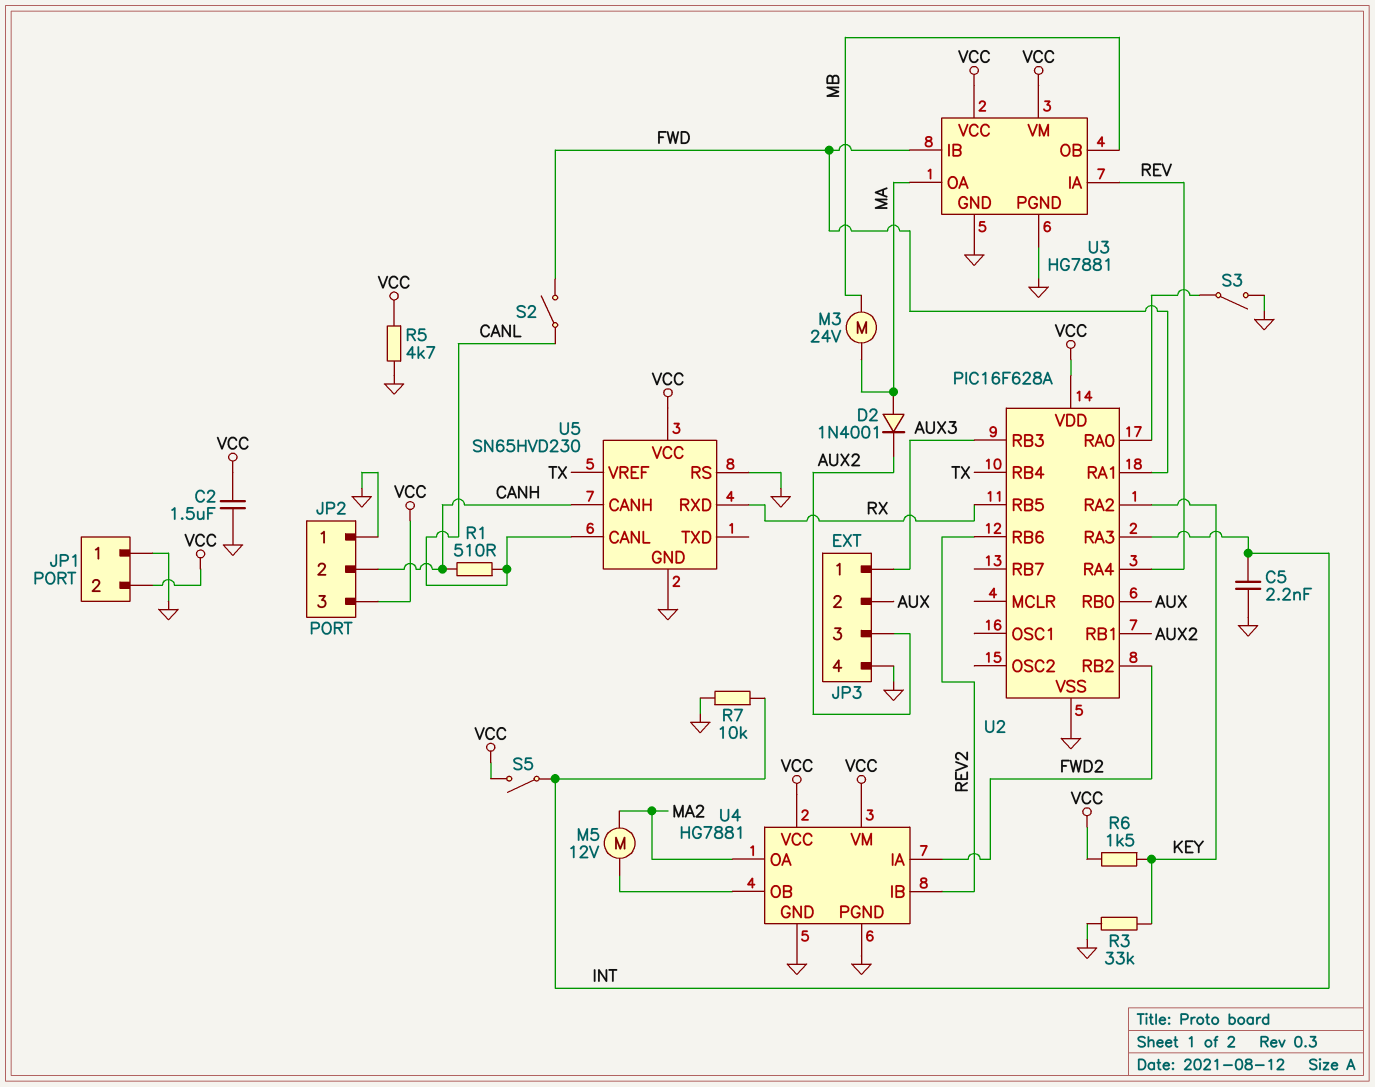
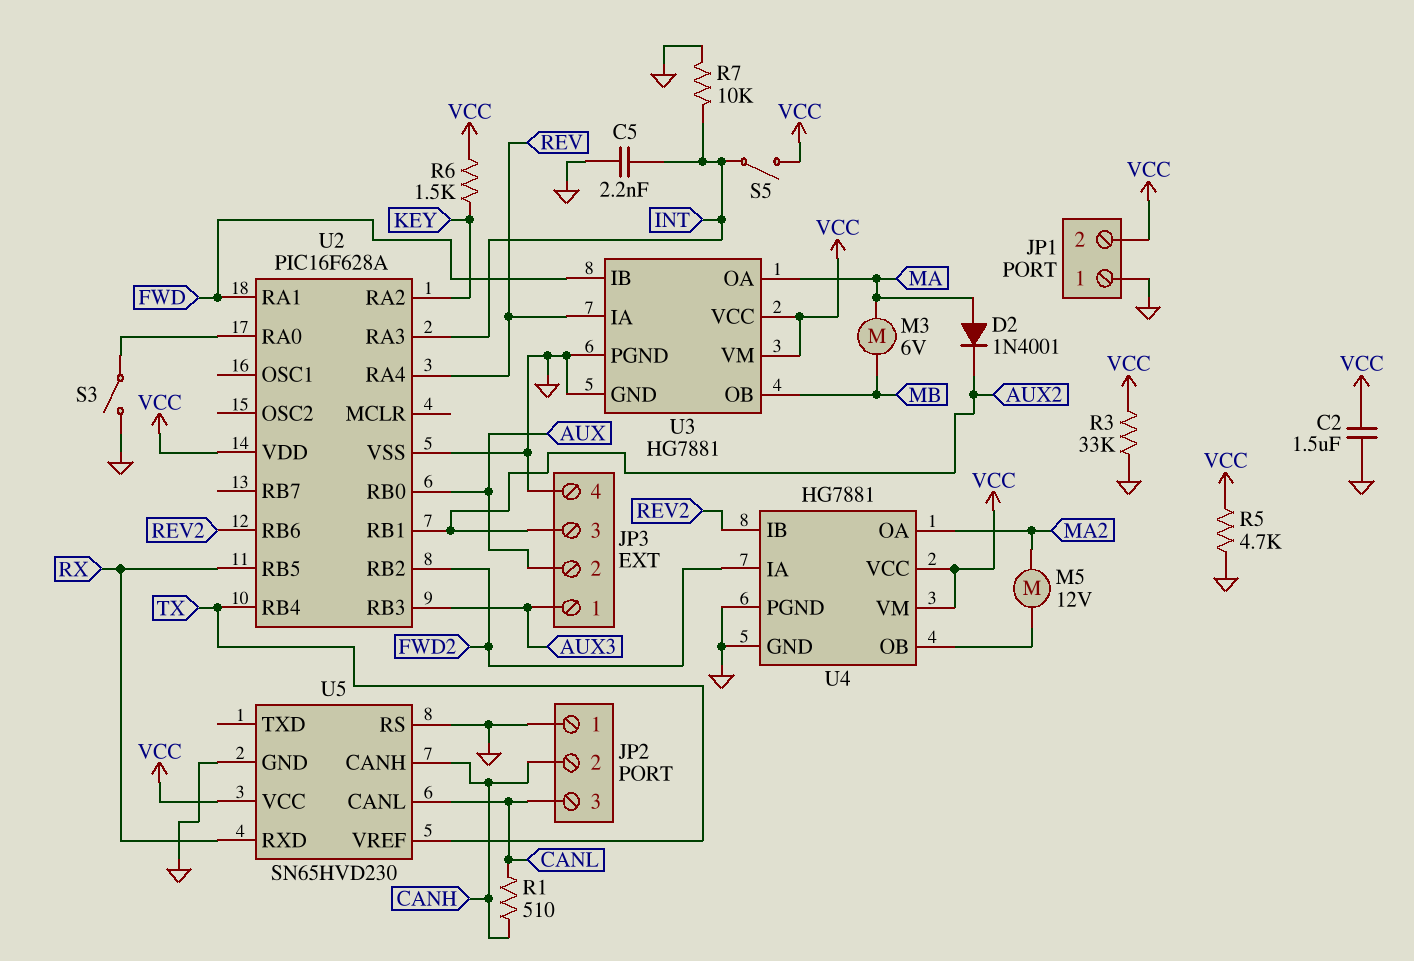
JP2 pin 3: VCC -> CANL
M3: motor 24V (MA, MB) -> motor 6V (MA, MB)
R3: 33k (GND, KEY) -> 33k (GND, VCC)
S2: switch (CANL, FWD) -> none

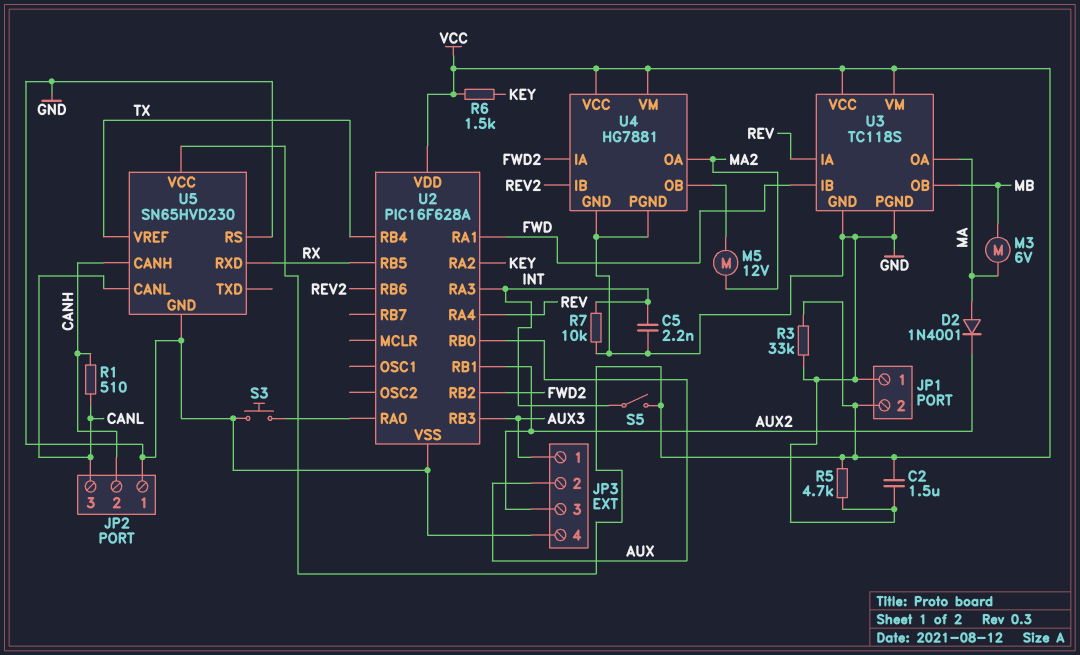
S3: switch (GND, U2/RA0) -> button (GND, U2/RA0)
U3: HG7881 -> TC118S

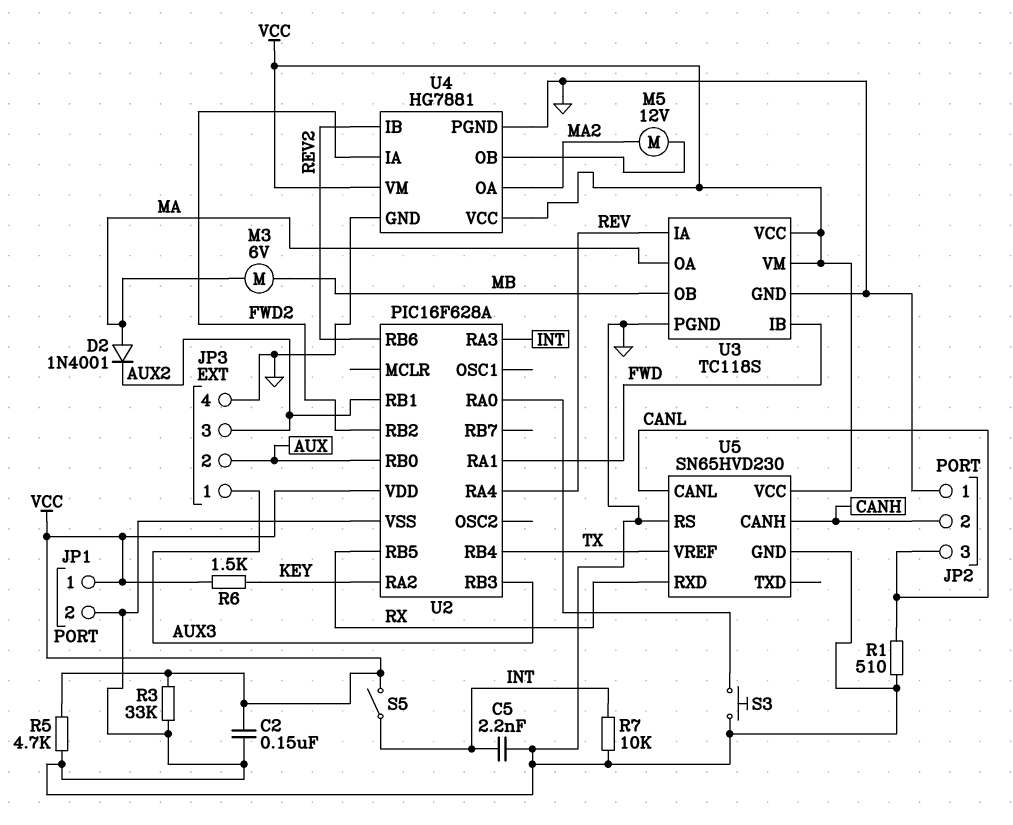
C2: 1.5uF (GND, VCC) -> 150nF (GND, VCC)
JP1 pin 1: GND -> VCC
JP1 pin 2: VCC -> GND
R1: 510 (CANH, CANL) -> 510 (CANL, GND)

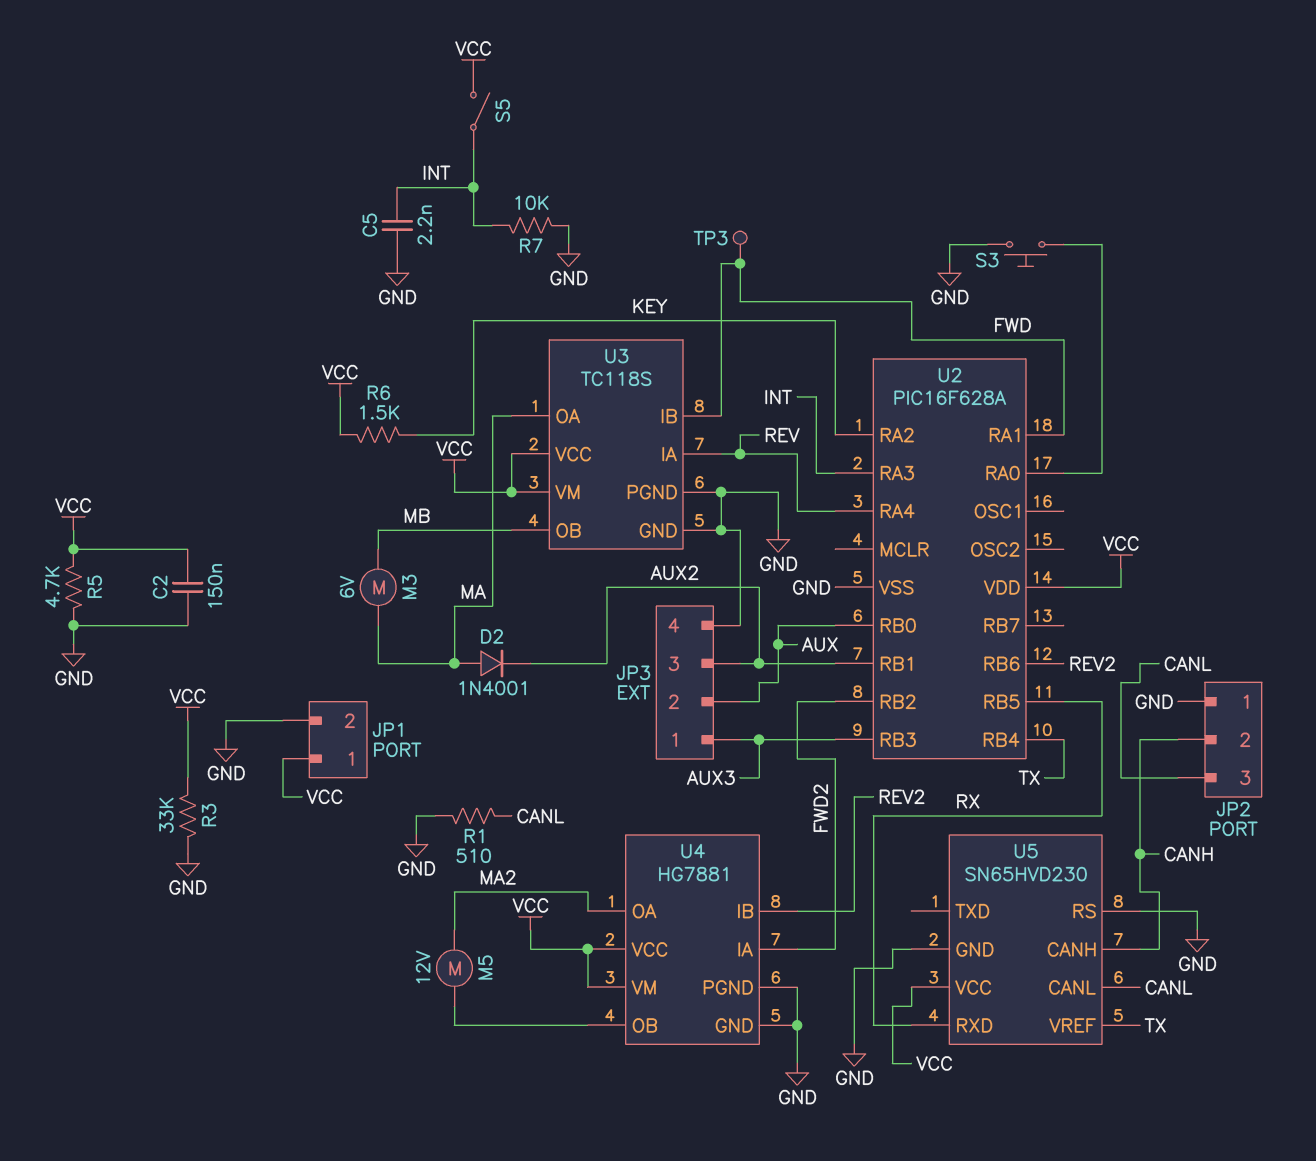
TP3: none -> test point (FWD)

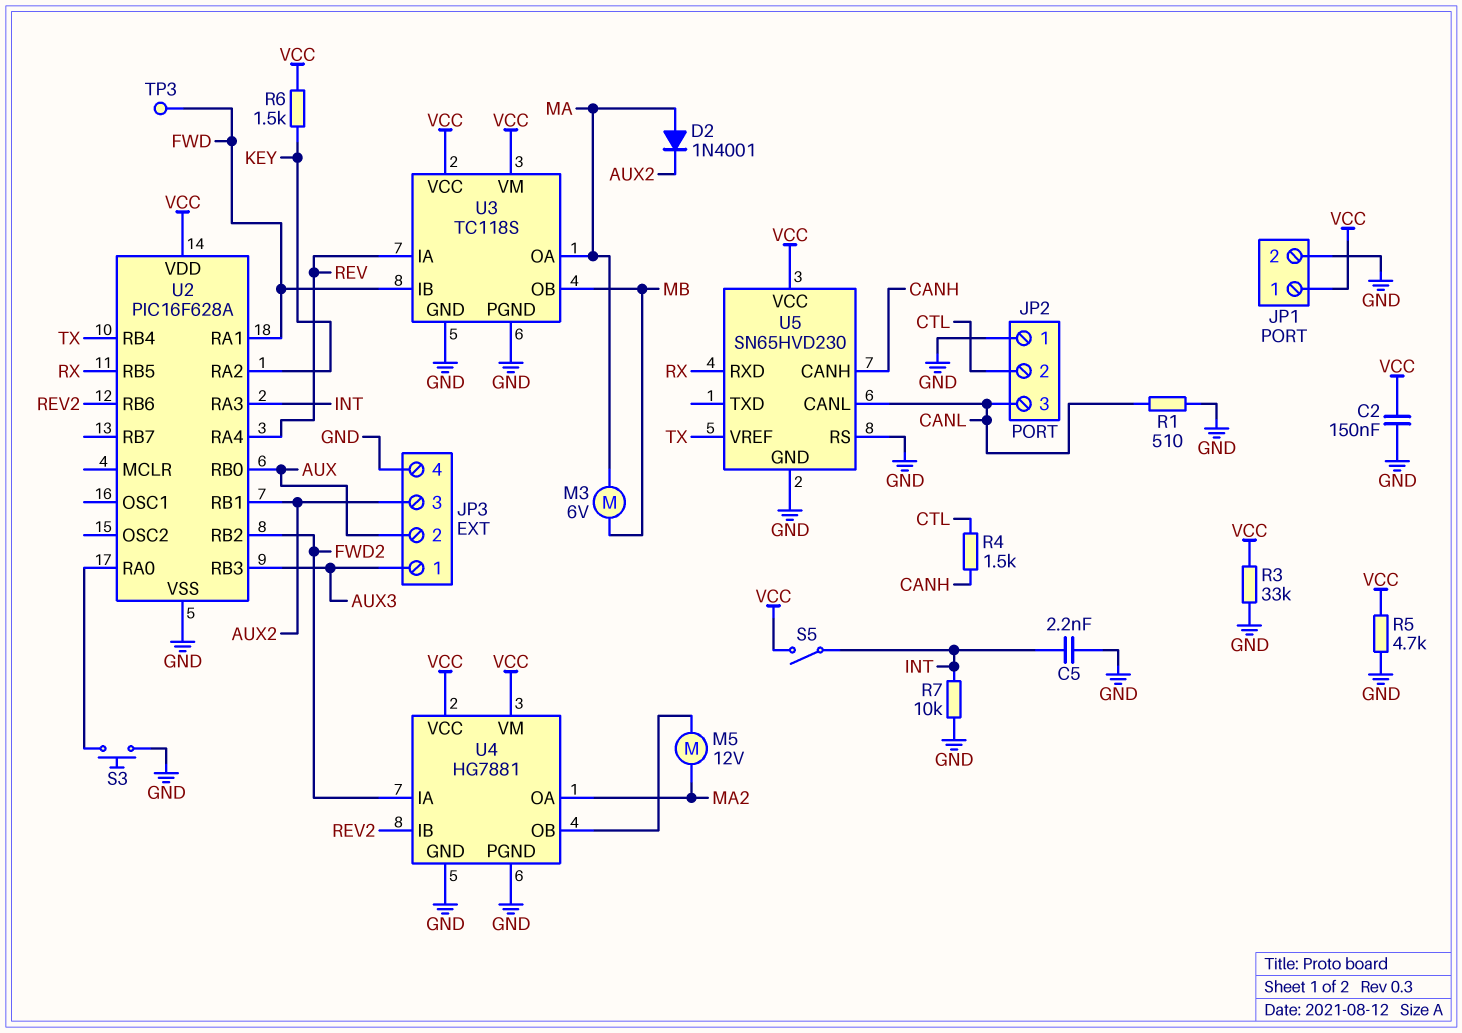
JP2 pin 2: CANH -> CTL
R4: none -> 1.5k (CANH, CTL)

